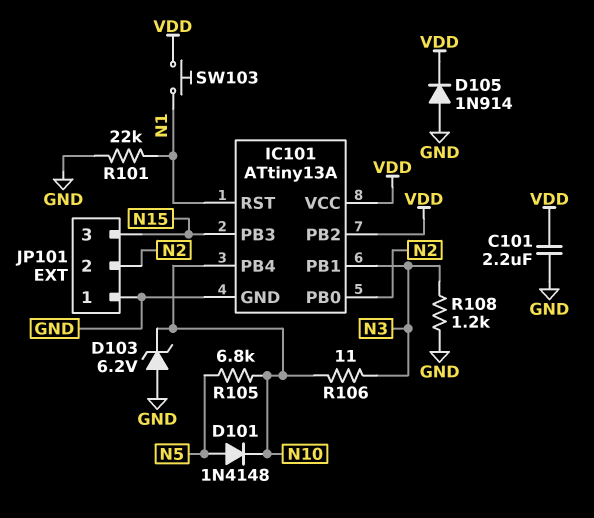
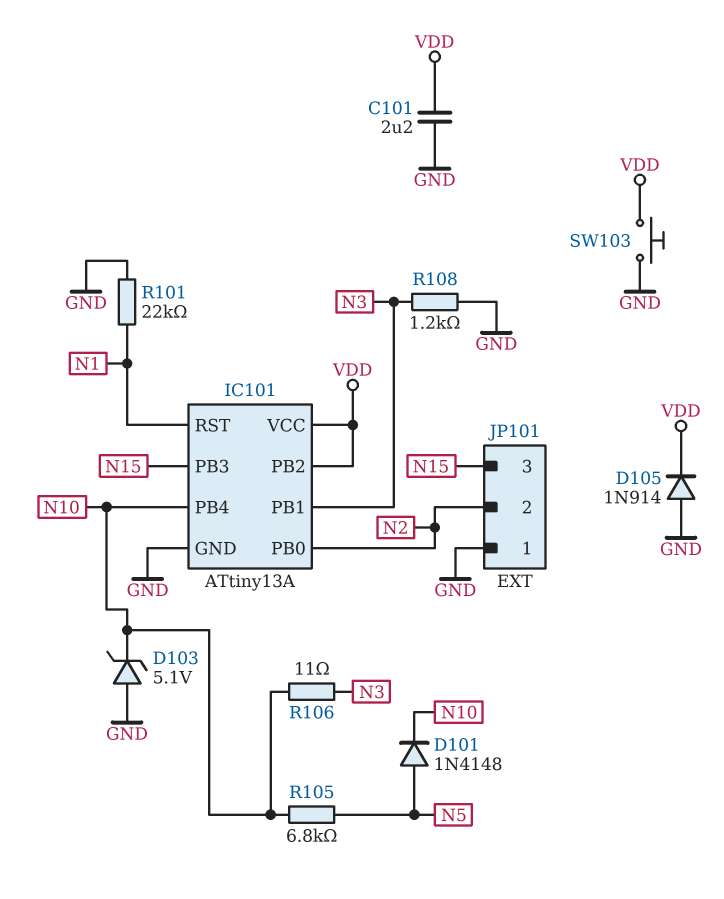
D103: zener 6.2V (A GND, K N10) -> zener 5.1V (A GND, K N10)
SW103: button (N1, VDD) -> button (GND, VDD)

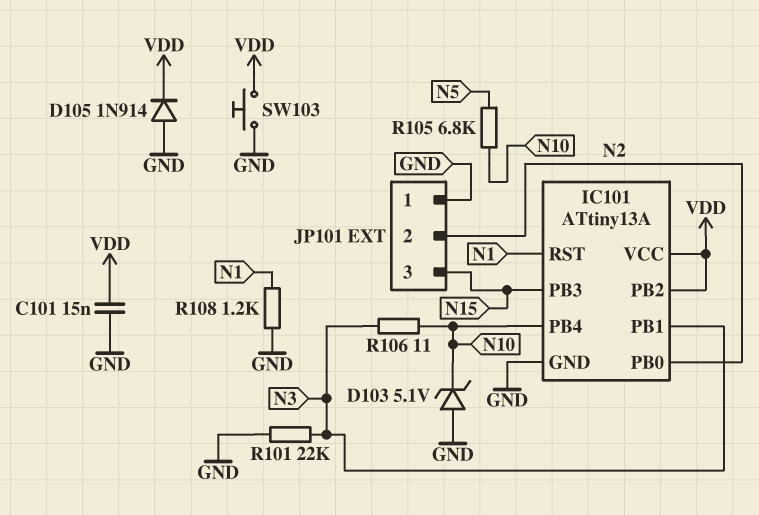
C101: 2.2uF (GND, VDD) -> 15nF (GND, VDD)
D101: diode 1N4148 (A N5, K N10) -> none
R101: 22k (GND, N1) -> 22k (GND, N3)
R108: 1.2k (GND, N3) -> 1.2k (GND, N1)

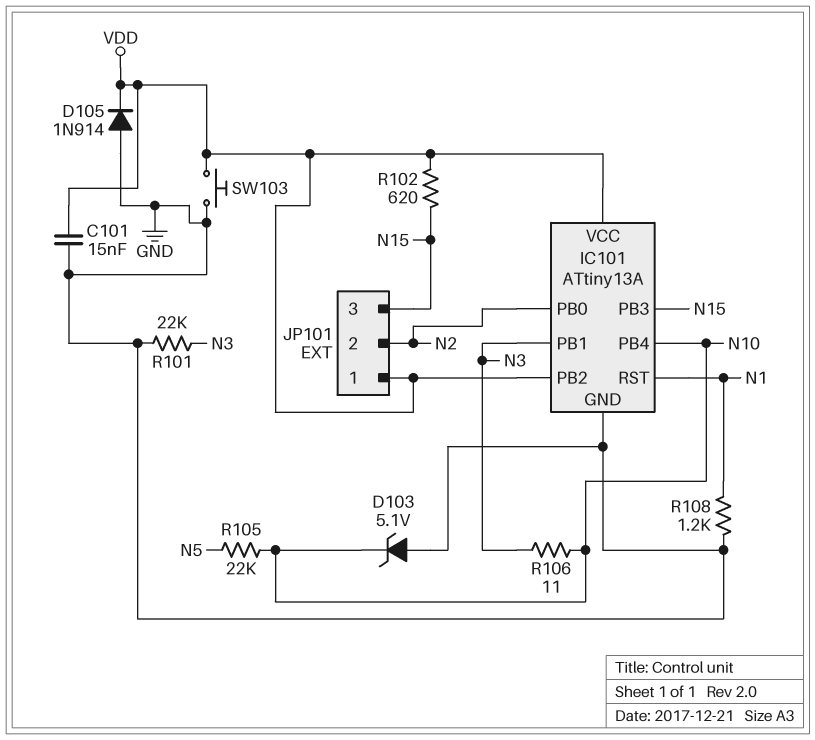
JP101 pin 1: GND -> VDD
R102: none -> 620 (N15, VDD)
R105: 6.8k (N5, N10) -> 22k (N5, N10)

